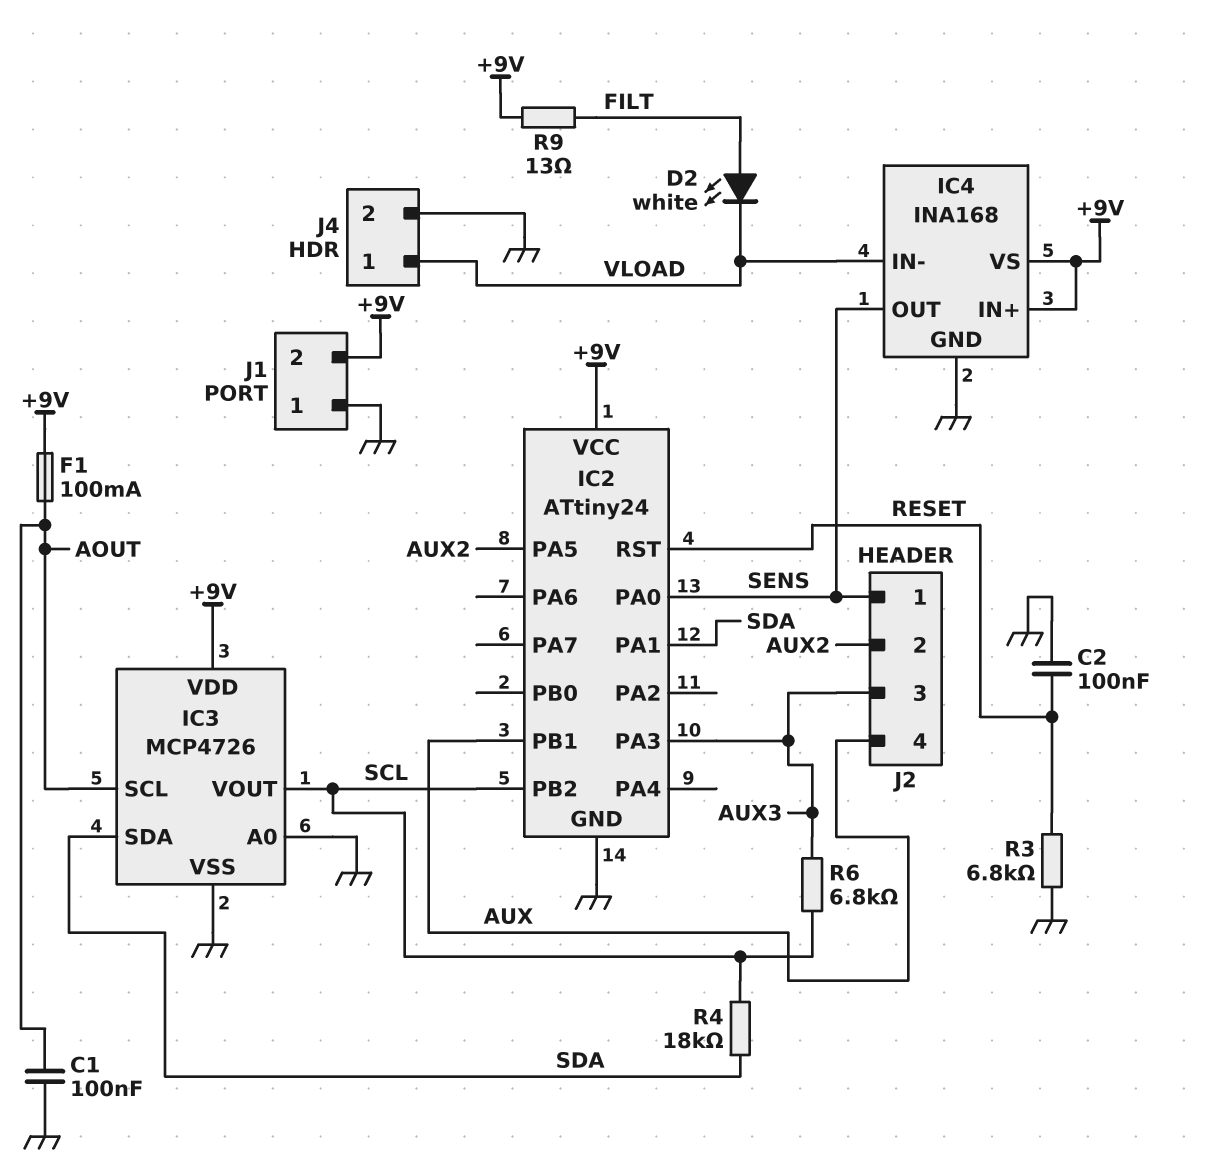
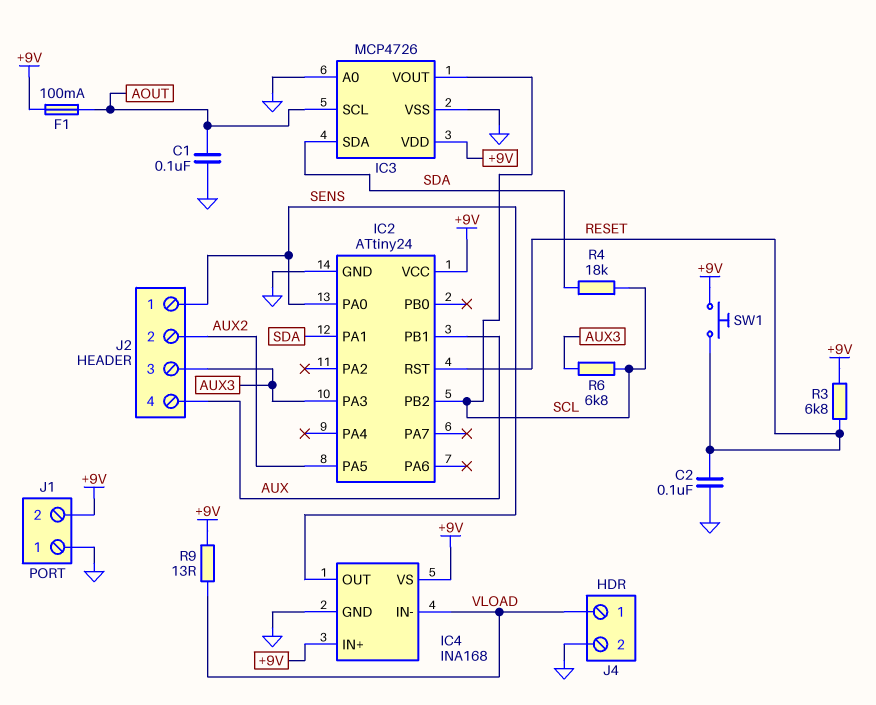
D2: LED white (A FILT, K VLOAD) -> none
R3: 6.8k (GND, RESET) -> 6.8k (+9V, RESET)
R9: 13 (+9V, FILT) -> 13 (+9V, VLOAD)
SW1: none -> button (+9V, RESET)

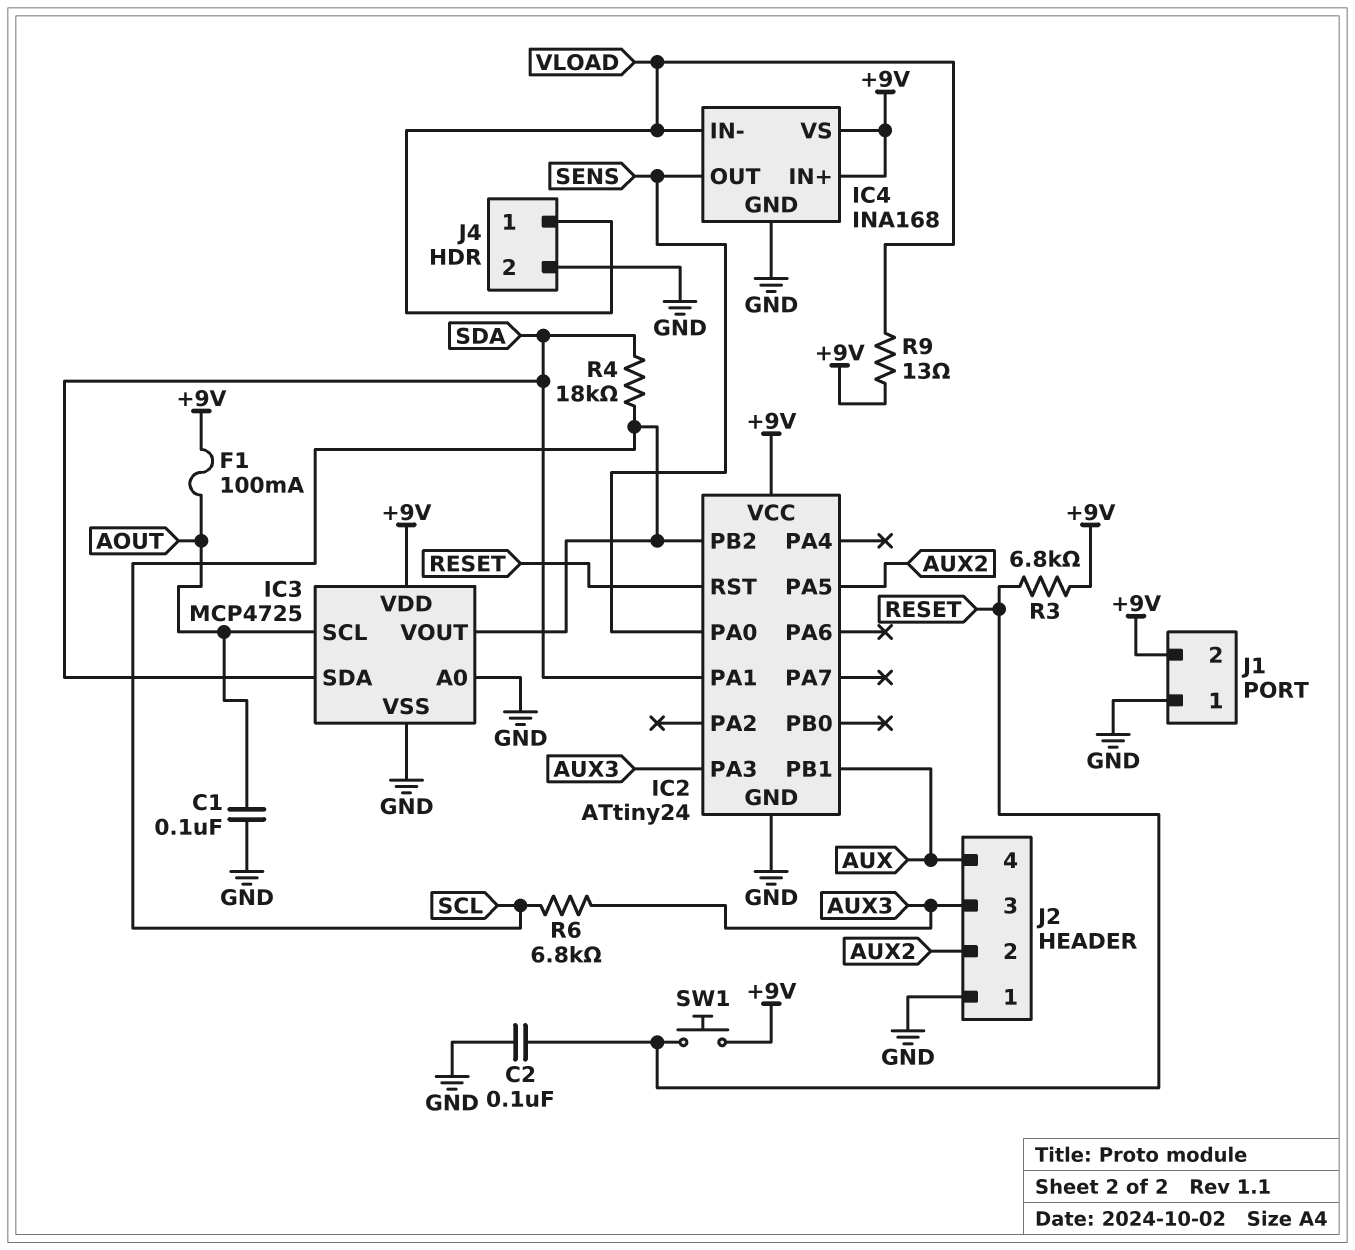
IC3: MCP4726 -> MCP4725
J2 pin 1: SENS -> GND

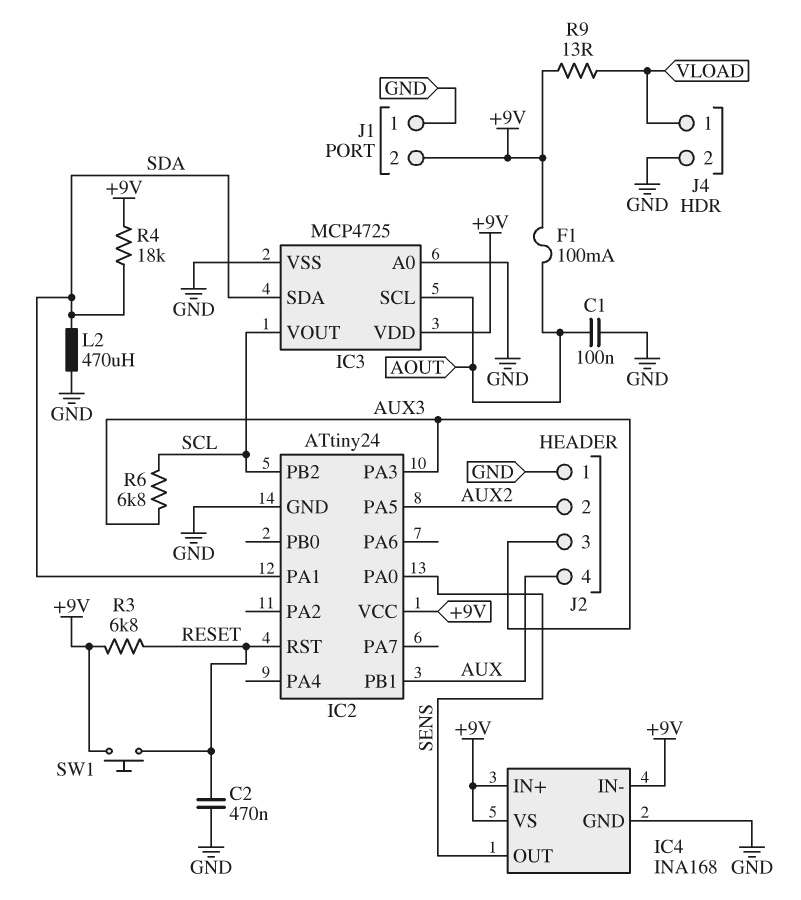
C2: 100nF (GND, RESET) -> 470nF (GND, RESET)
IC4 pin IN-: VLOAD -> +9V
L2: none -> 470uH (GND, SDA)
R4: 18k (SCL, SDA) -> 18k (+9V, SDA)

